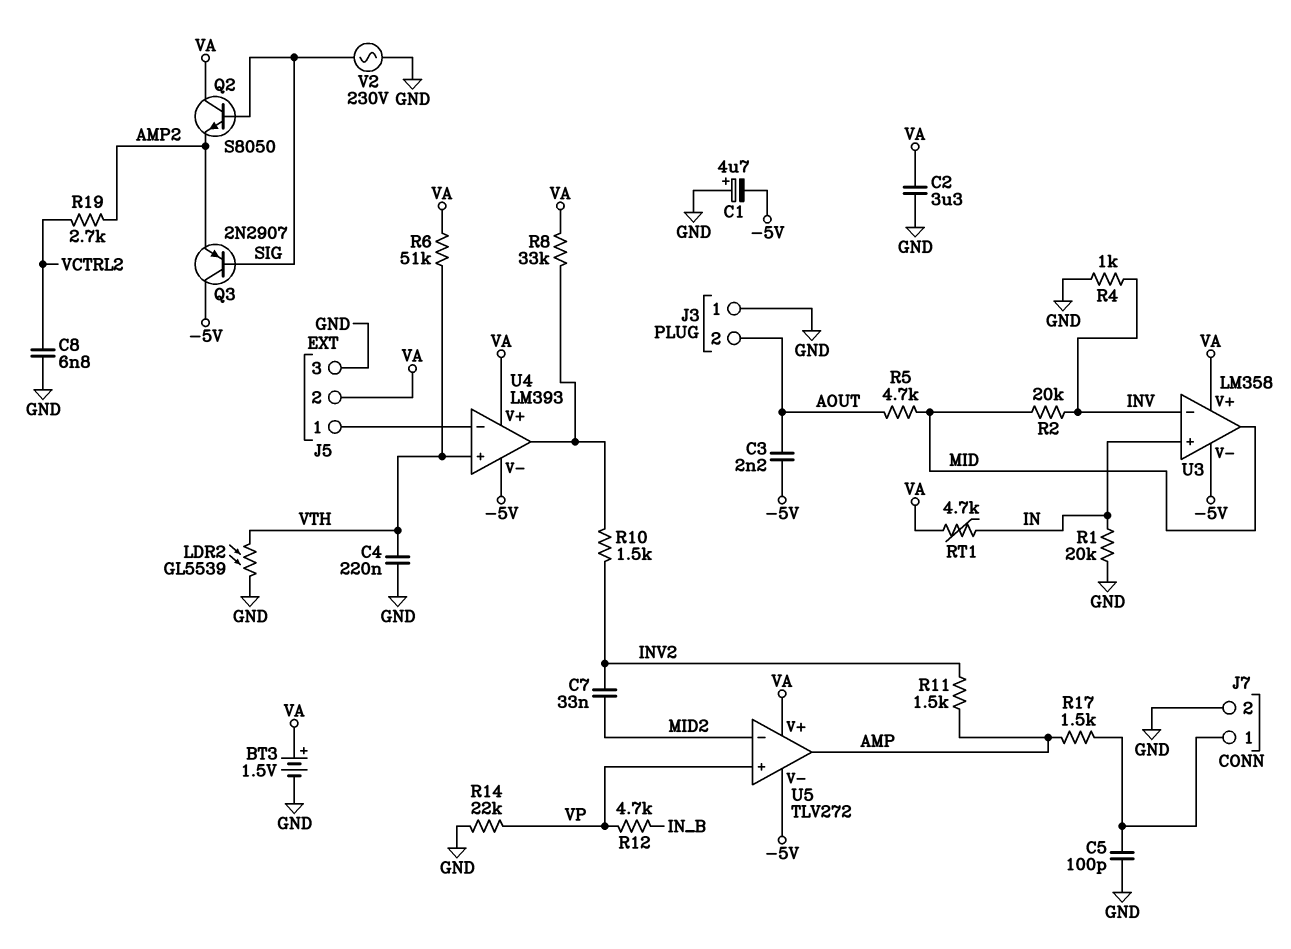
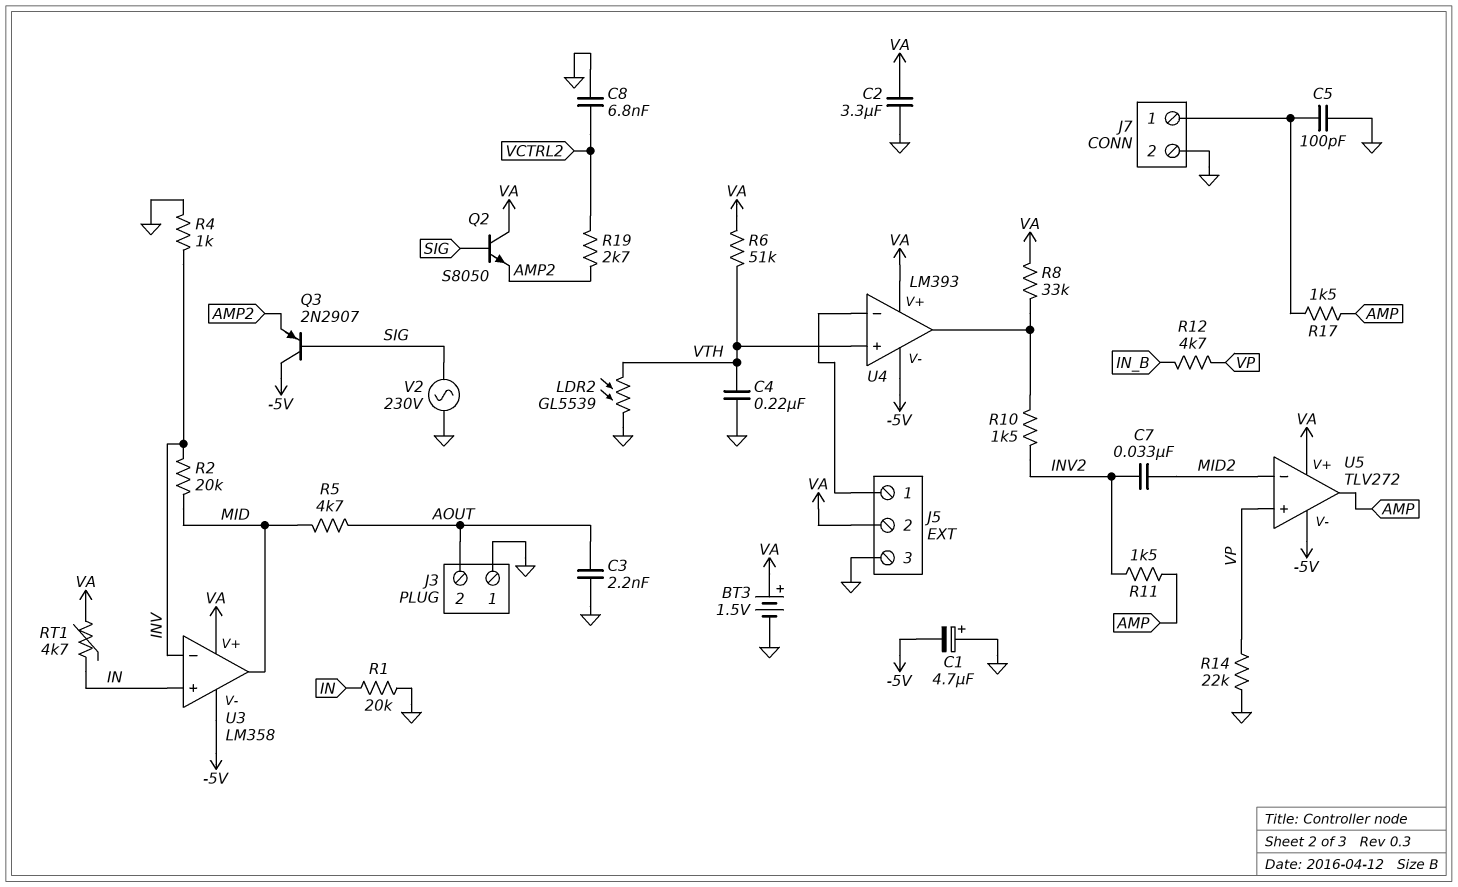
C3: 2.2nF (-5V, AOUT) -> 2.2nF (AOUT, GND)

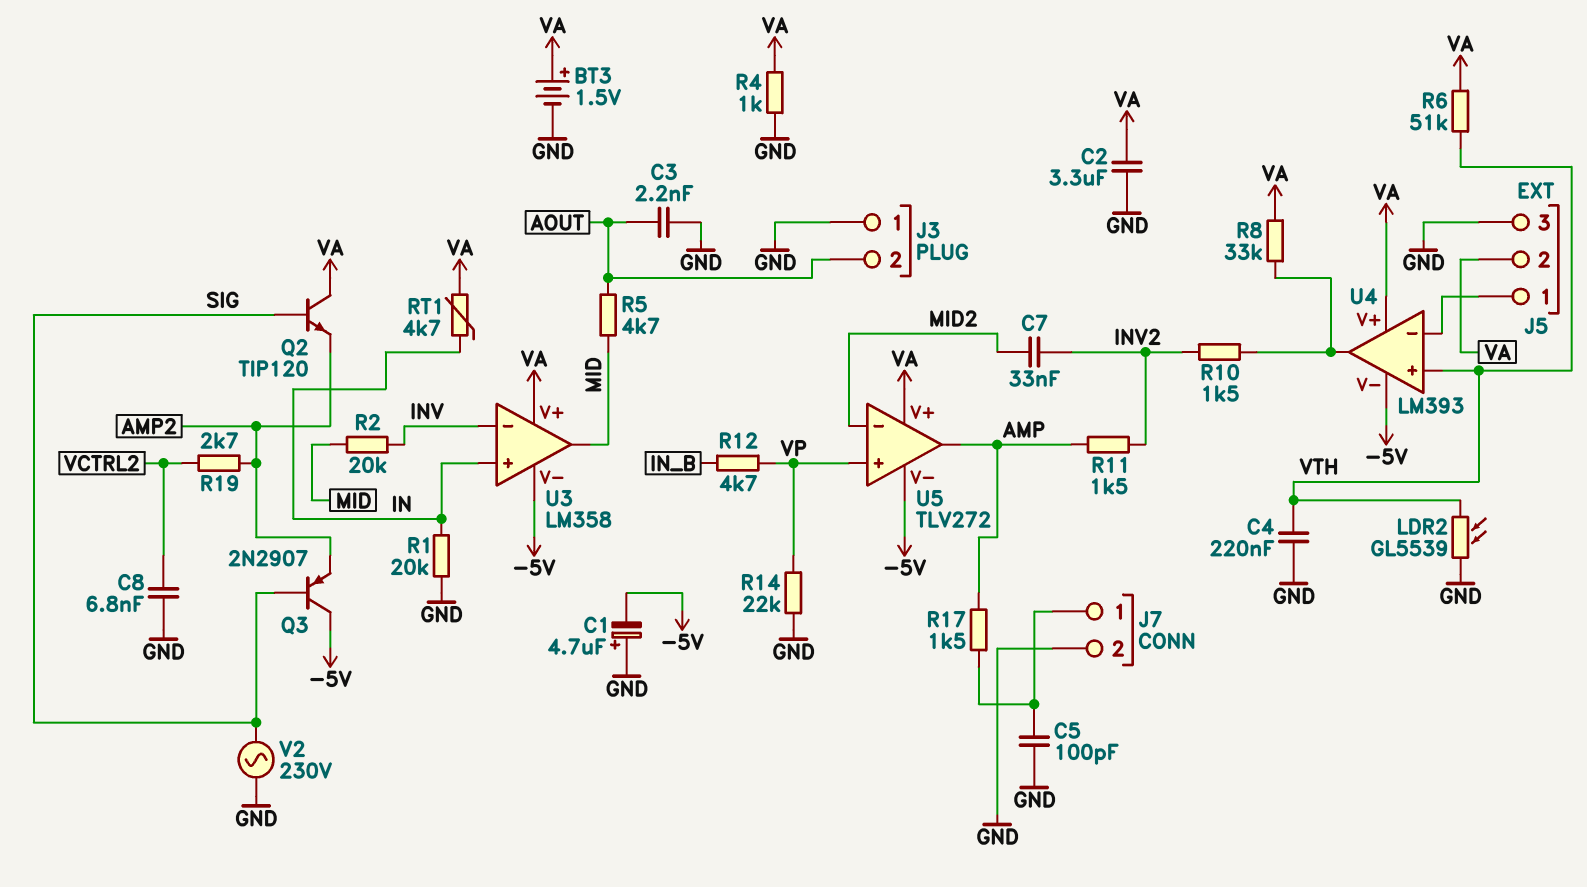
Q2: NPN S8050 (B SIG, C VA, E AMP2) -> NPN TIP120 (B SIG, C VA, E AMP2)
R4: 1k (GND, INV) -> 1k (GND, VA)

